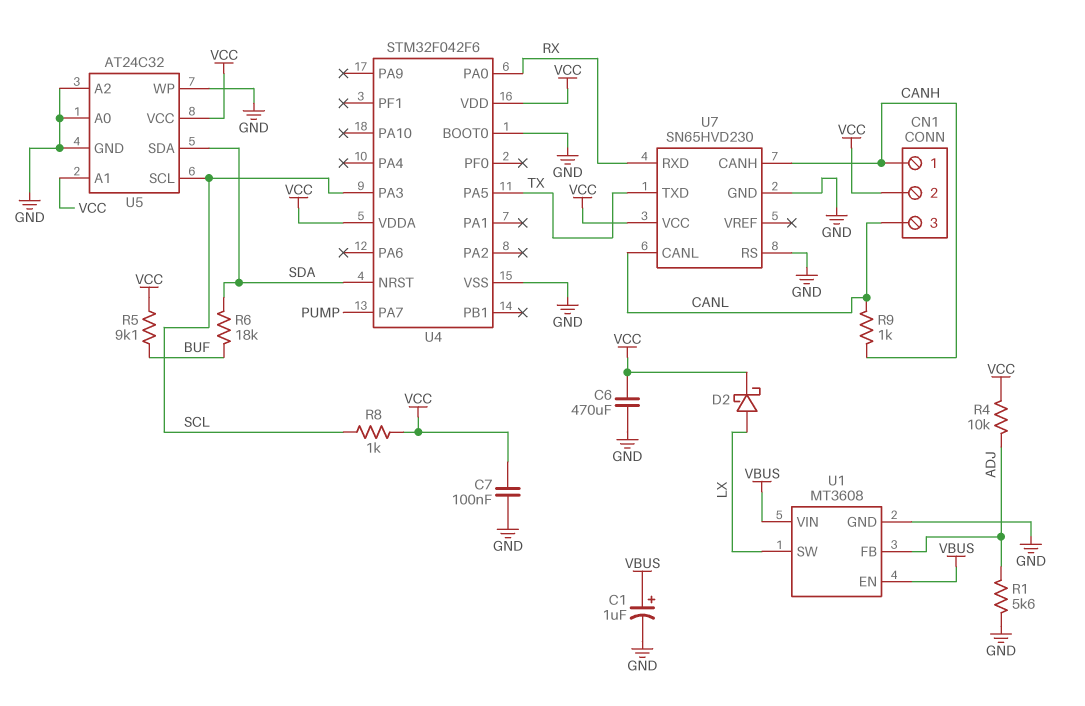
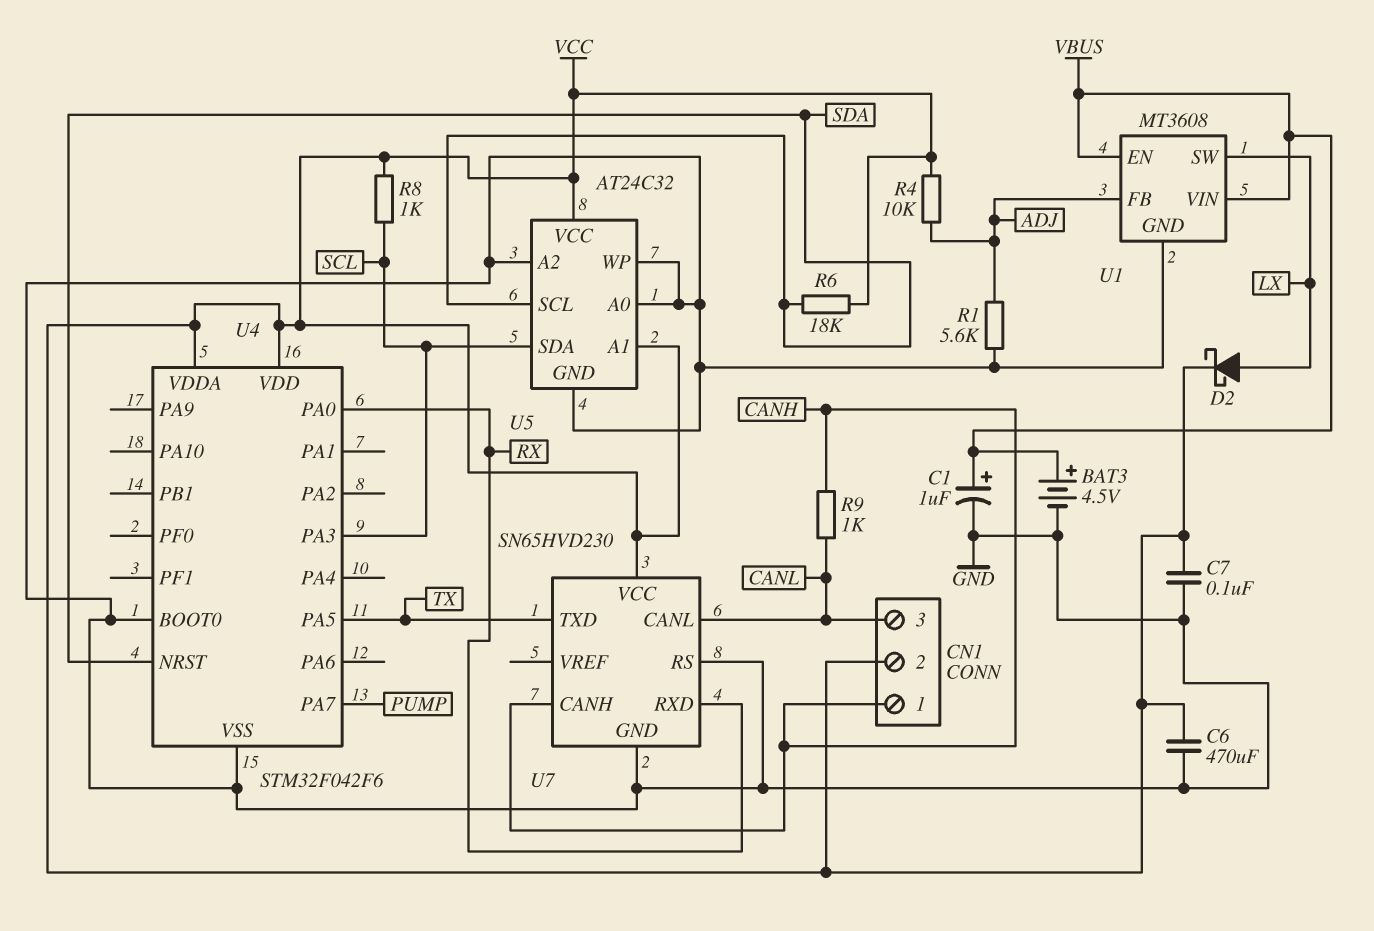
BAT3: none -> 4.5V (plus VBUS, minus GND)
R5: 9.1k (BUF, VCC) -> none
R6: 18k (BUF, SDA) -> 18k (SDA, VCC)
U5 pin SCL: SCL -> SDA
U5 pin SDA: SDA -> SCL

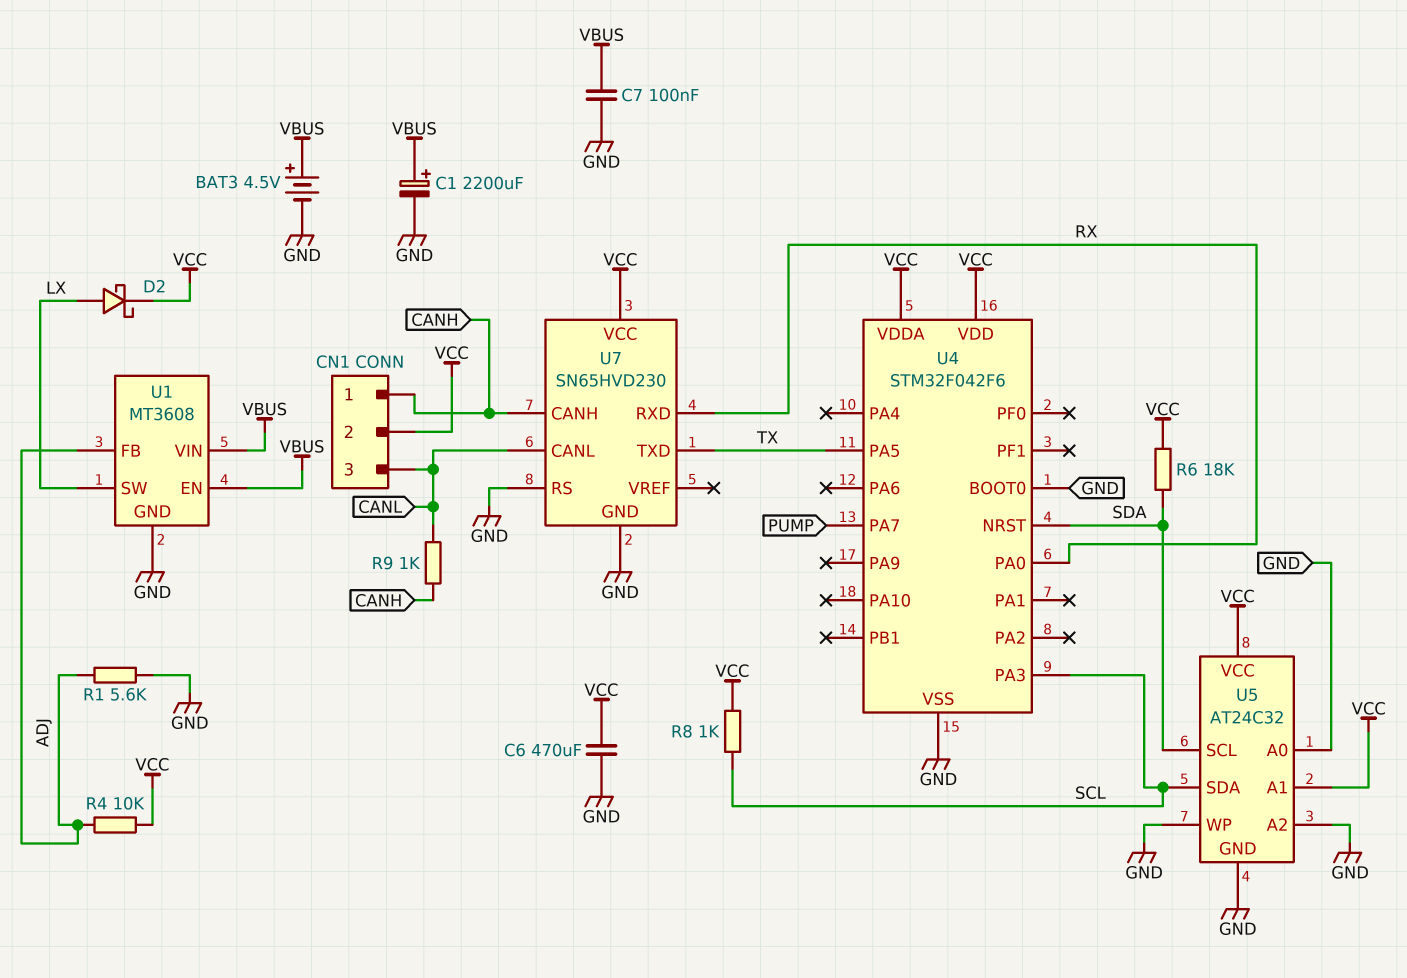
C1: 1uF (plus VBUS, minus GND) -> 2200uF (plus VBUS, minus GND)
C7: 100nF (GND, VCC) -> 100nF (GND, VBUS)

